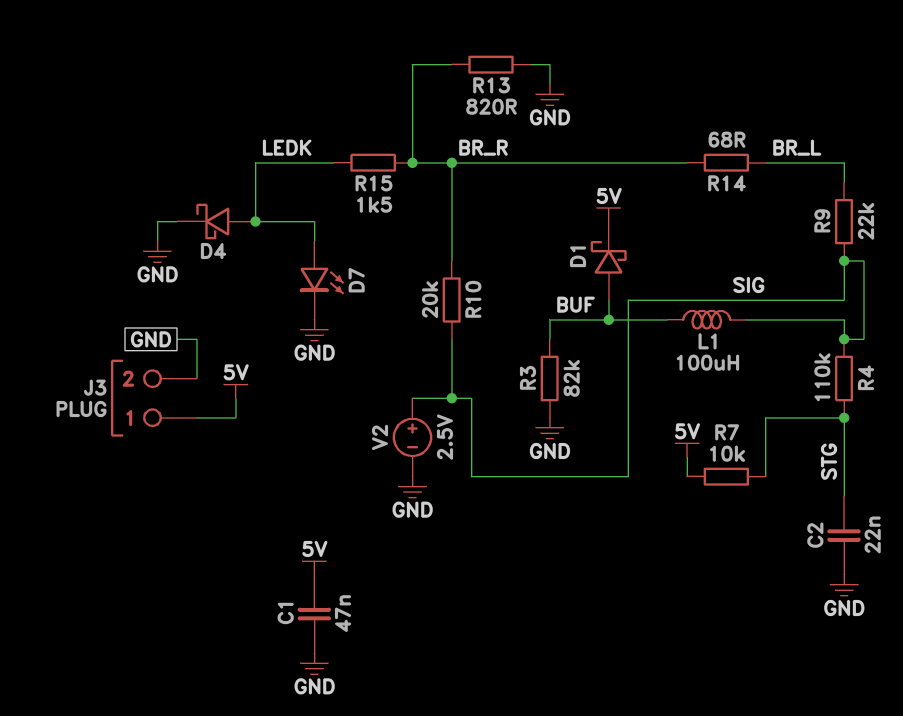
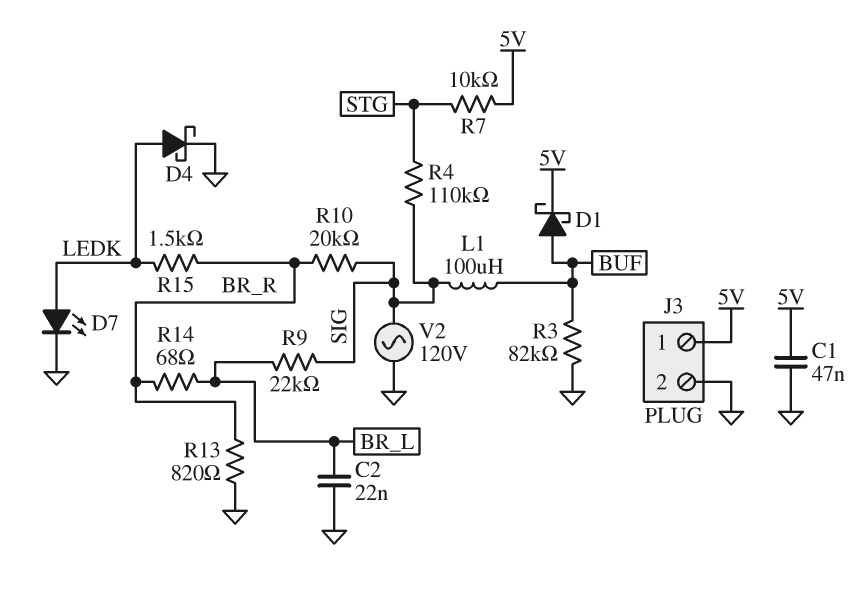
C2: 22nF (GND, STG) -> 22nF (BR_L, GND)
V2: 2.5V (plus SIG, minus GND) -> AC 120V (GND, SIG)

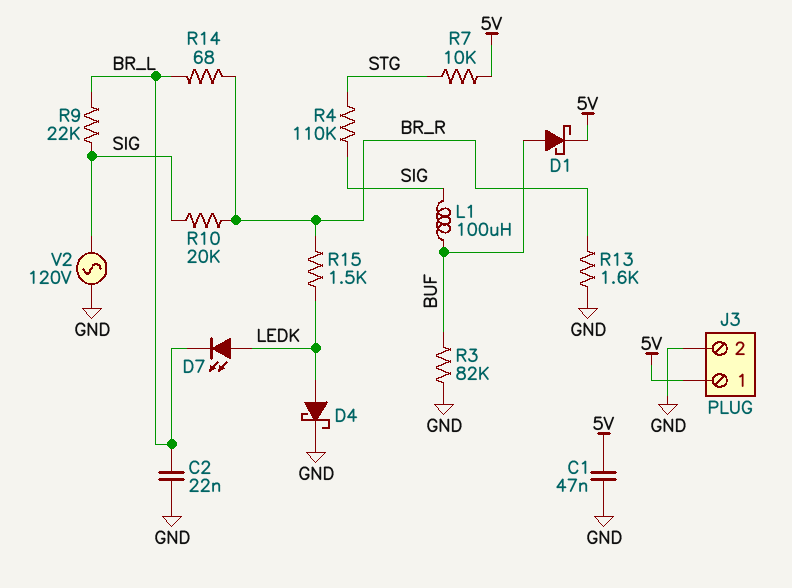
D7: LED (A LEDK, K GND) -> LED (A LEDK, K BR_L)
R13: 820 (BR_R, GND) -> 1.6k (BR_R, GND)

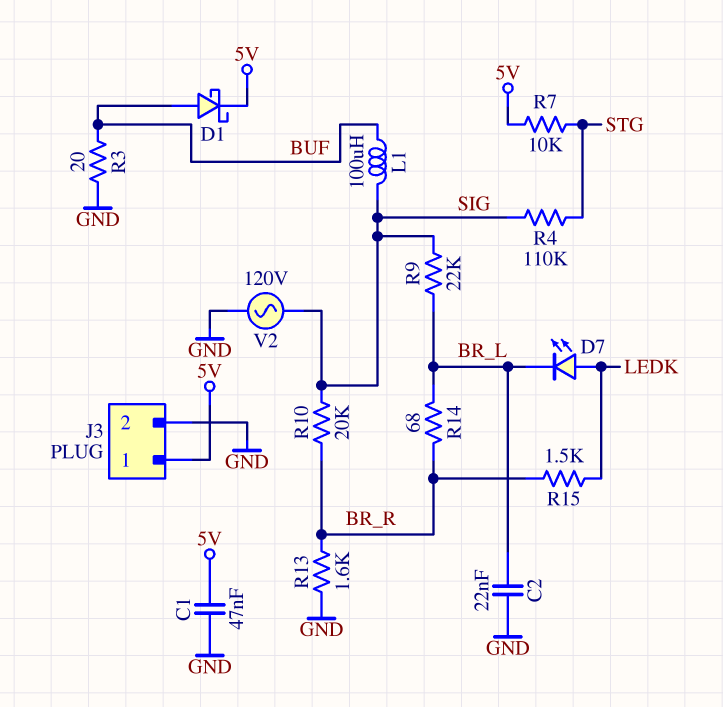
D4: schottky (A LEDK, K GND) -> none
R3: 82k (BUF, GND) -> 20 (BUF, GND)

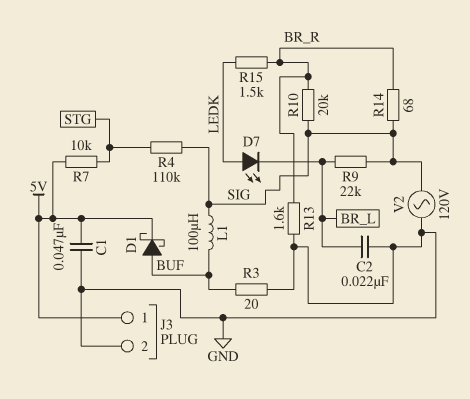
R14: 68 (BR_L, BR_R) -> 68 (BR_R, SIG)

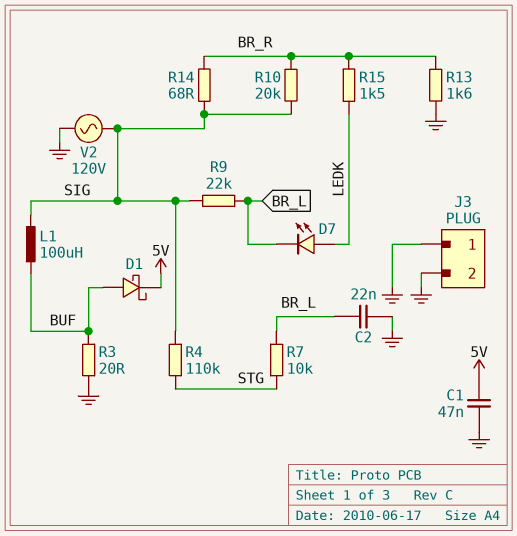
J3 pin 1: 5V -> GND
R7: 10k (5V, STG) -> 10k (BR_L, STG)

